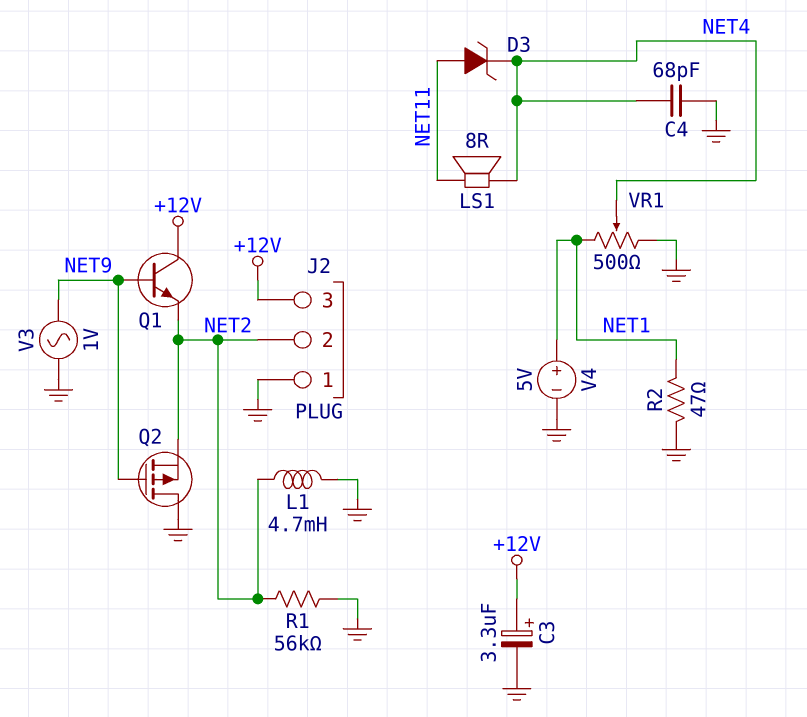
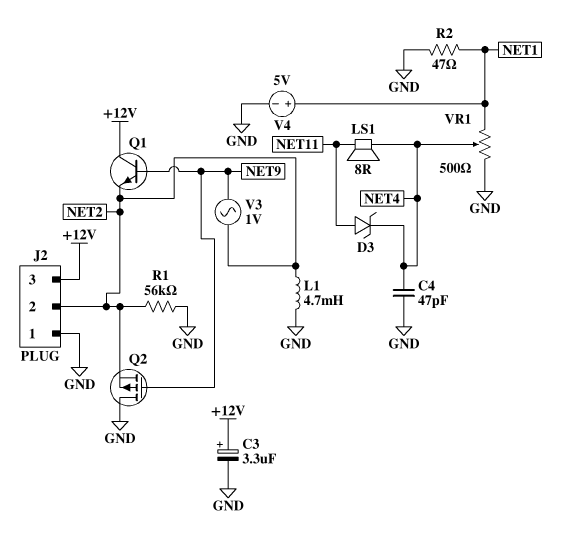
C4: 68pF (GND, NET4) -> 47pF (GND, NET4)
V3: AC 1V (GND, NET9) -> AC 1V (NET2, NET9)

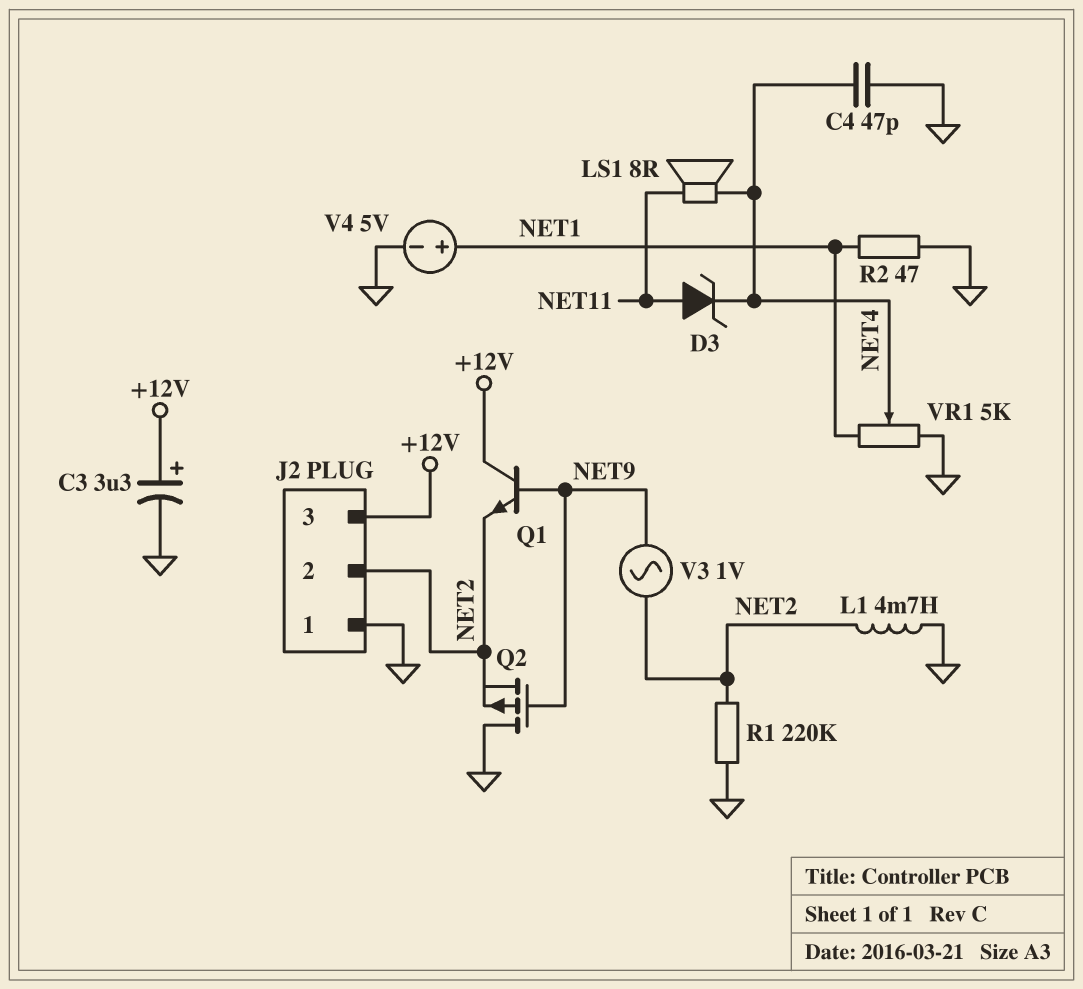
R1: 56k (GND, NET2) -> 220k (GND, NET2)
VR1: 500 (GND, NET1, wiper NET4) -> 5k (GND, NET1, wiper NET4)

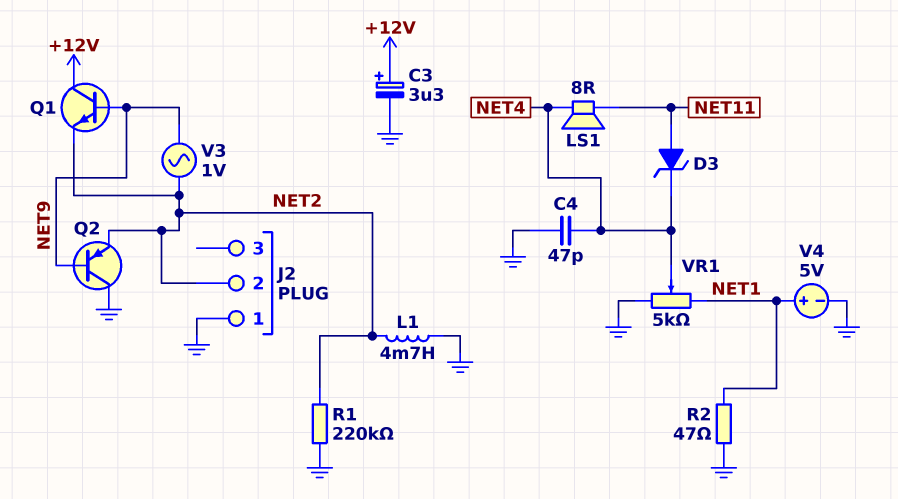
J2 pin 3: +12V -> none
Q2: PMOS (G NET9, D GND, S NET2) -> PNP (B NET9, C GND, E NET2)

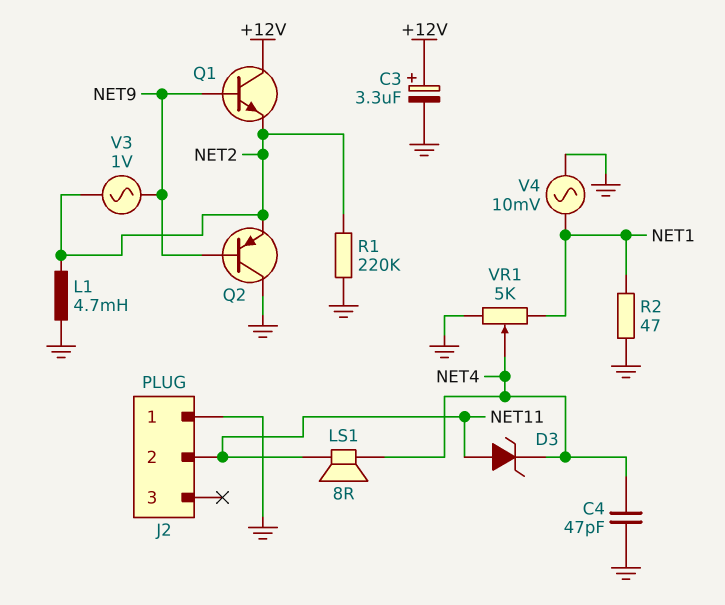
J2 pin 2: NET2 -> NET11
V4: 5V (plus NET1, minus GND) -> AC 10mV (GND, NET1)

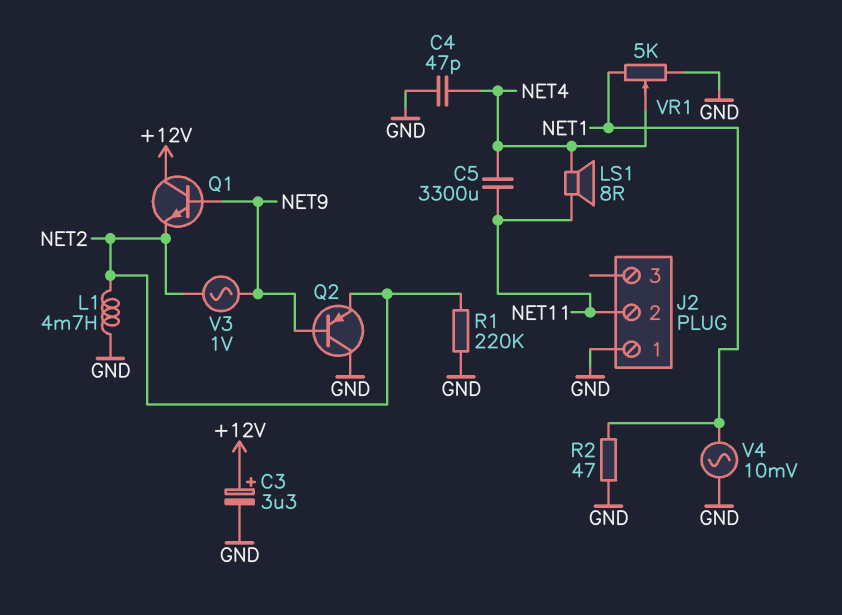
C5: none -> 3300uF (NET4, NET11)
D3: zener (A NET11, K NET4) -> none

